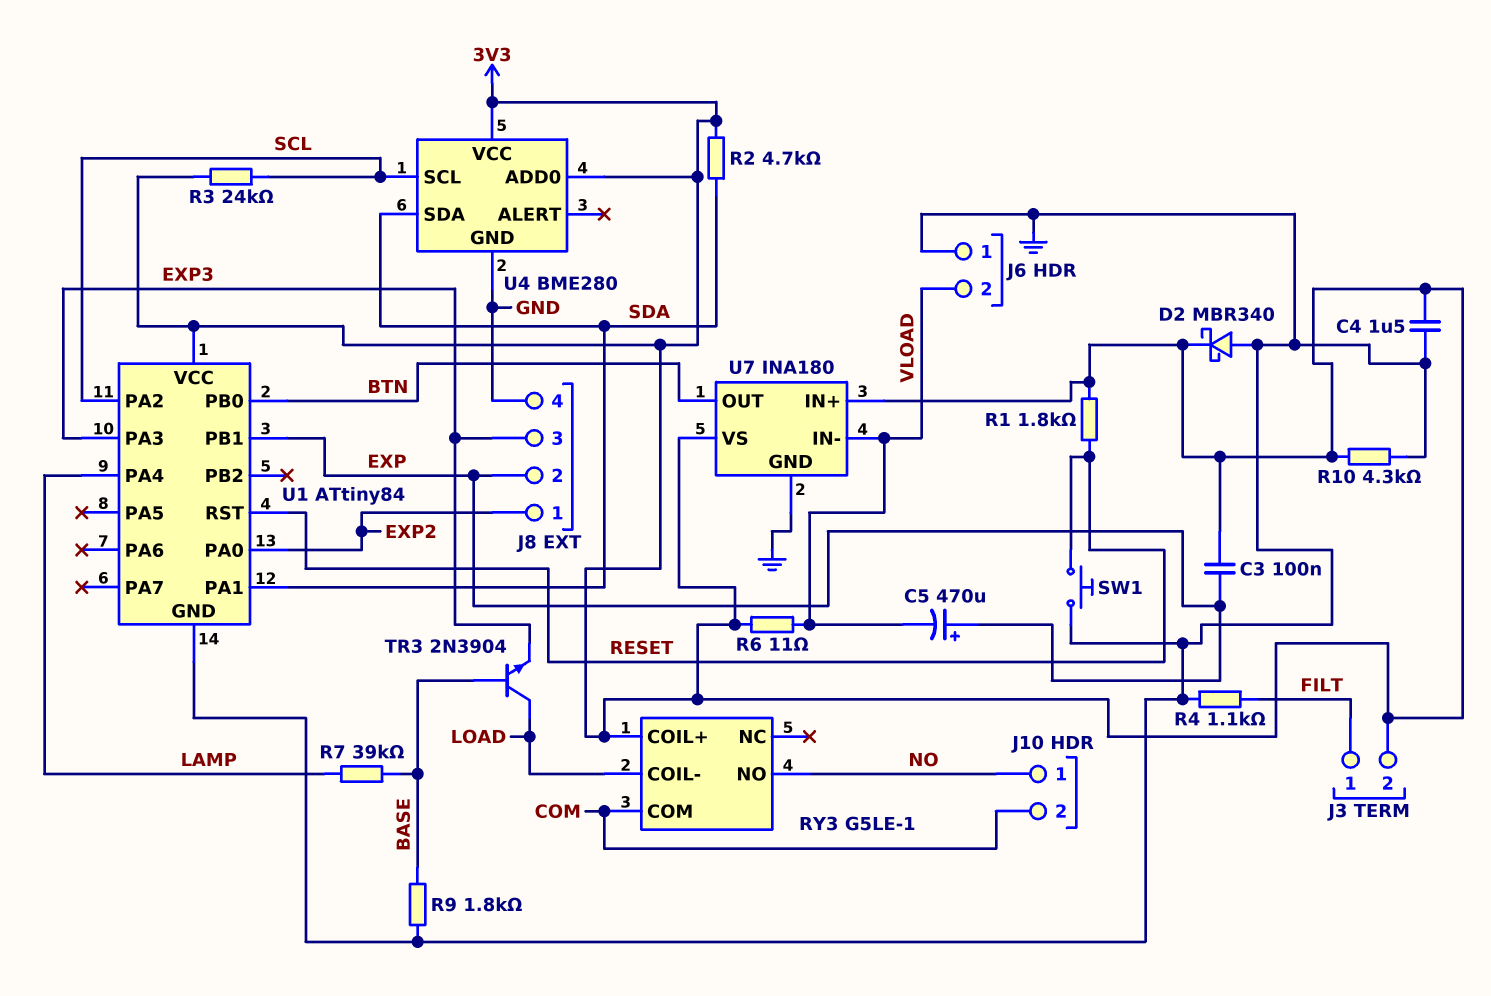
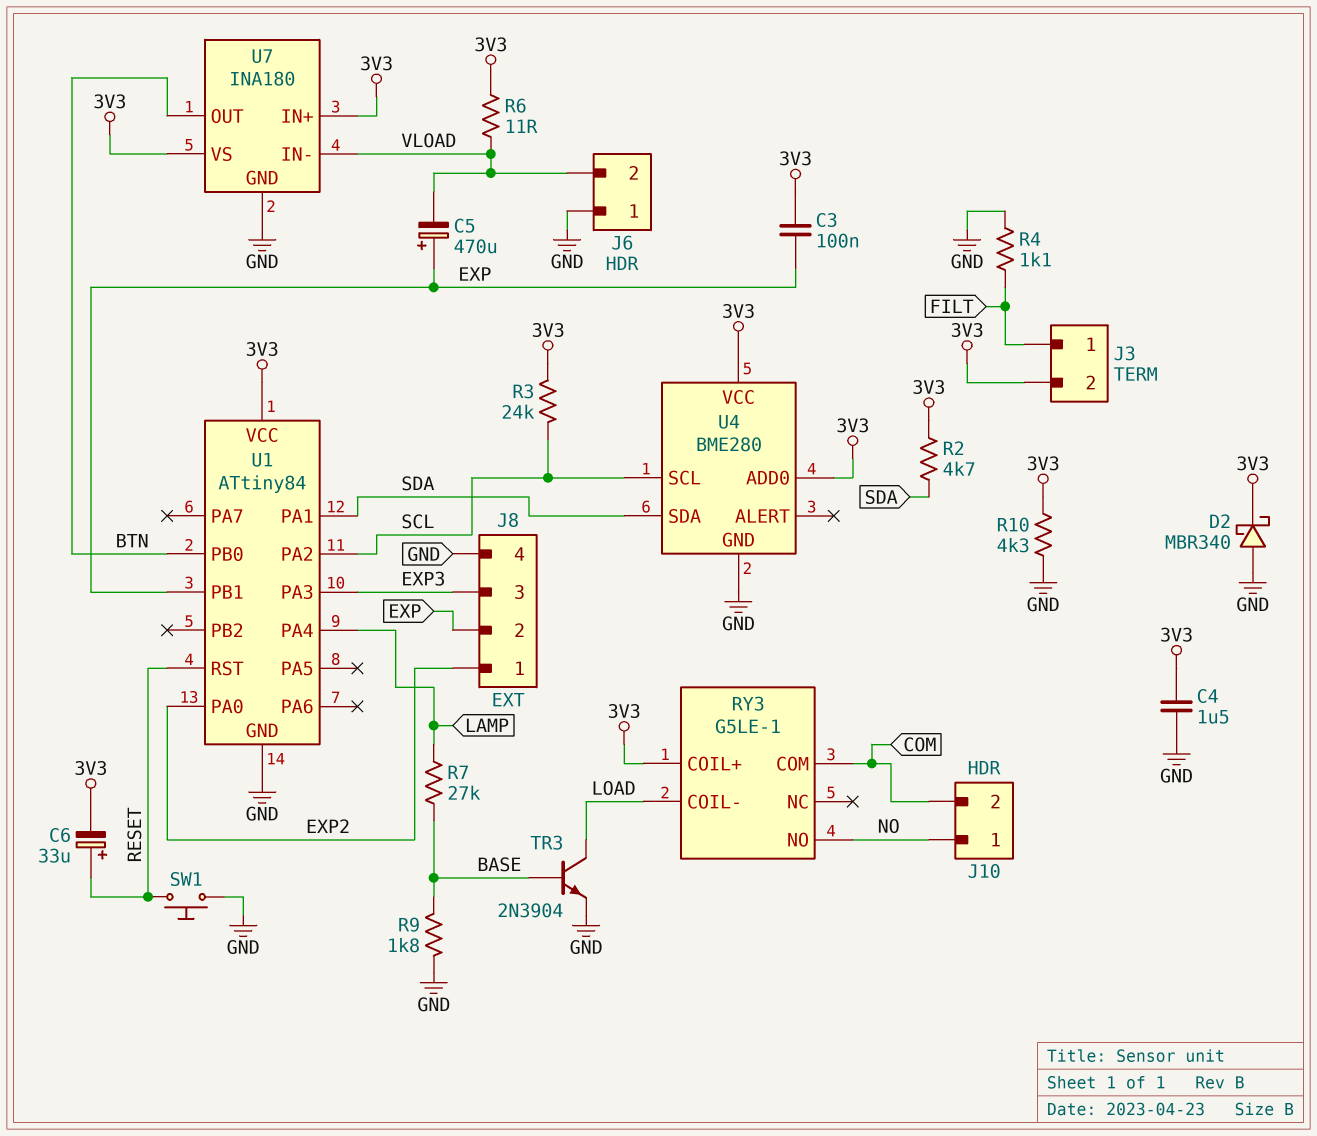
C6: none -> 33uF (plus RESET, minus 3V3)
R1: 1.8k (3V3, RESET) -> none
R7: 39k (BASE, LAMP) -> 27k (BASE, LAMP)
TR3: NPN 2N3904 (B BASE, C LOAD, E EXP3) -> NPN 2N3904 (B BASE, C LOAD, E GND)

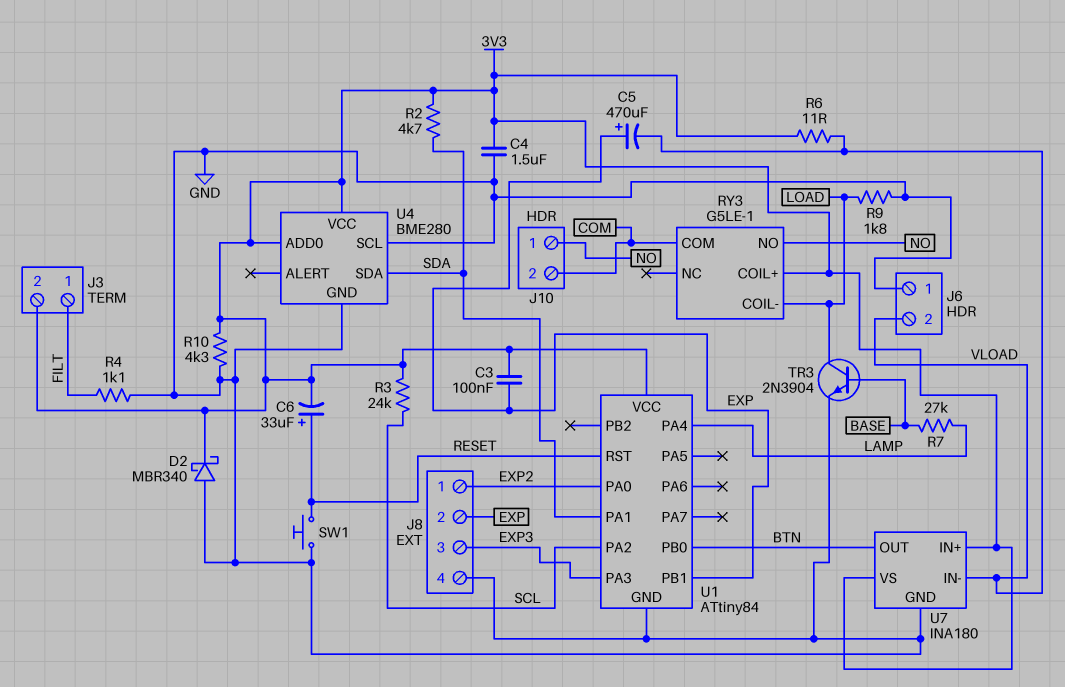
R9: 1.8k (BASE, GND) -> 1.8k (GND, LOAD)
U4 pin SCL: SCL -> GND

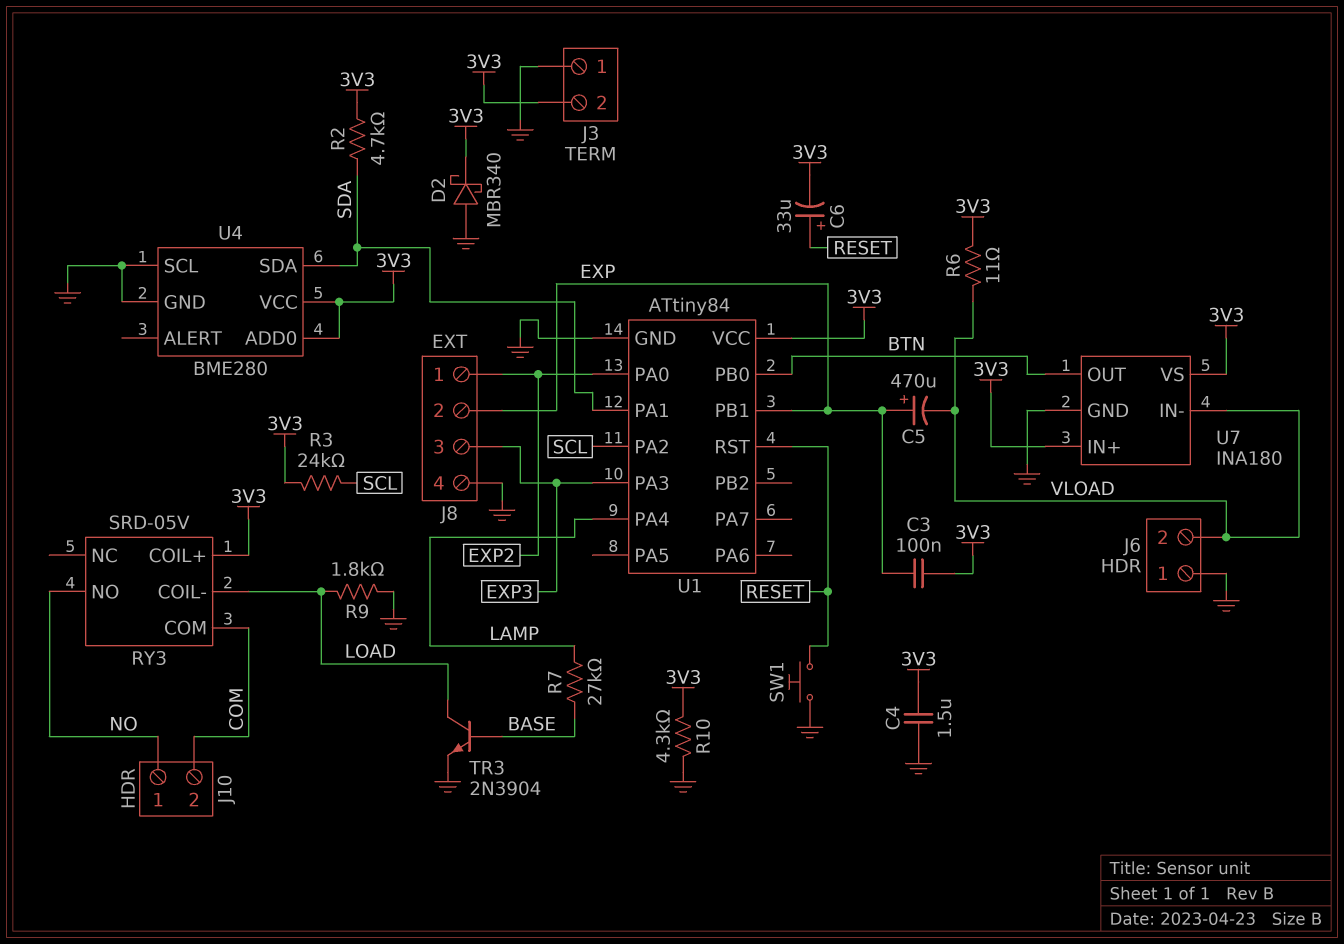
J3 pin 1: FILT -> GND
R4: 1.1k (FILT, GND) -> none
RY3: G5LE-1 -> SRD-05V

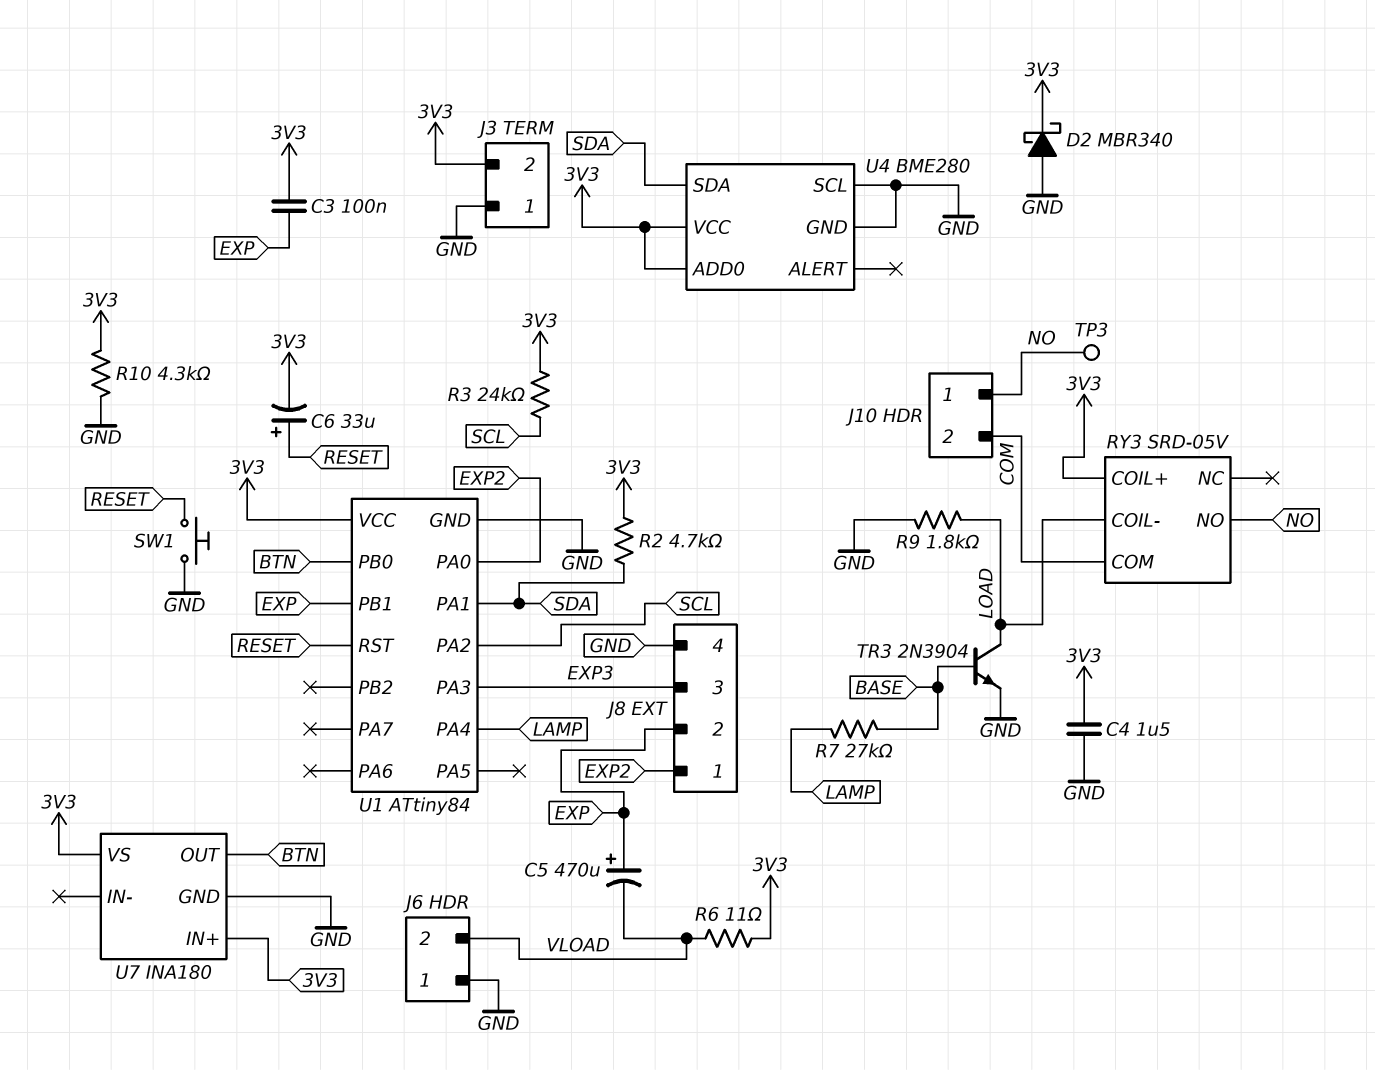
TP3: none -> test point (NO)
U7 pin IN-: VLOAD -> none

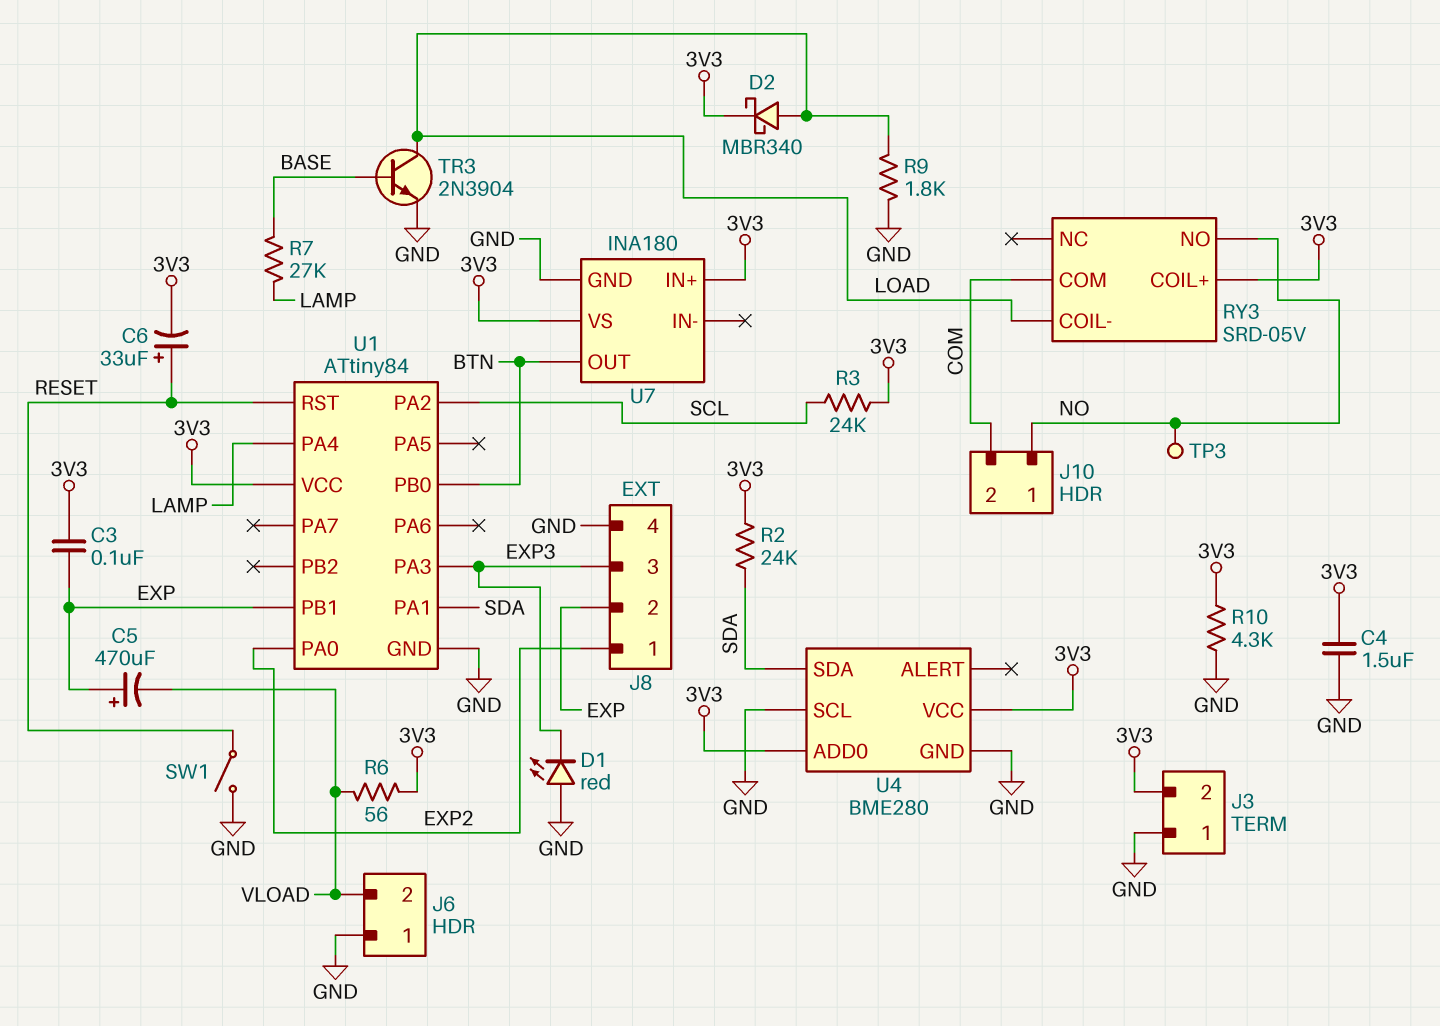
D1: none -> LED red (A GND, K EXP3)
D2: schottky MBR340 (A GND, K 3V3) -> schottky MBR340 (A LOAD, K 3V3)
R2: 4.7k (3V3, SDA) -> 24k (3V3, SDA)
R6: 11 (3V3, VLOAD) -> 56 (3V3, VLOAD)
SW1: button (GND, RESET) -> switch (GND, RESET)

